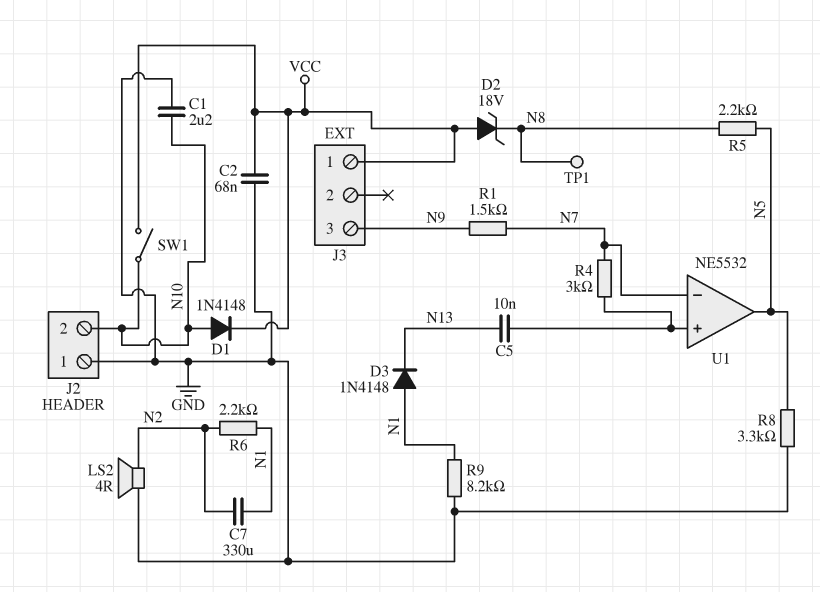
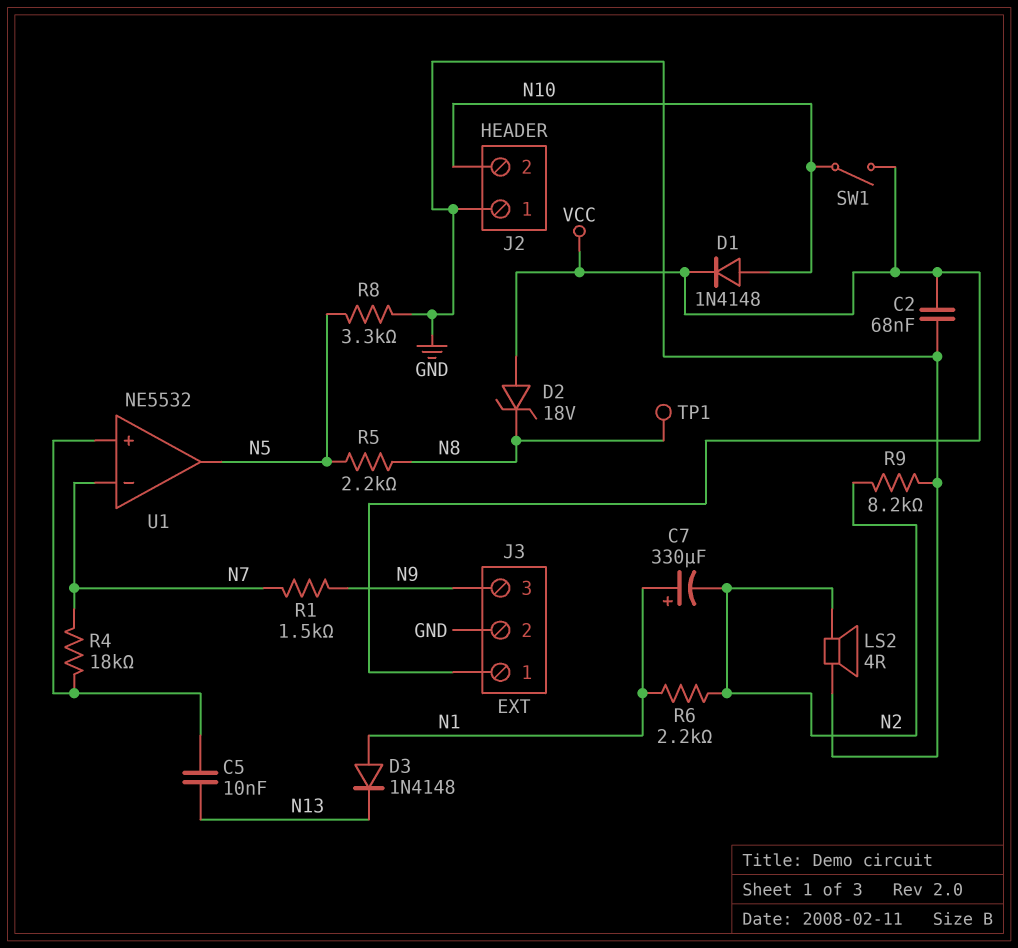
C1: 2.2uF (GND, N10) -> none
C7: 330uF (N1, N2) -> 330uF (plus N1, minus N2)
J3 pin 2: none -> GND
R4: 3k (N7, U1/in+) -> 18k (N7, U1/in+)
R9: 8.2k (GND, N1) -> 8.2k (GND, N2)

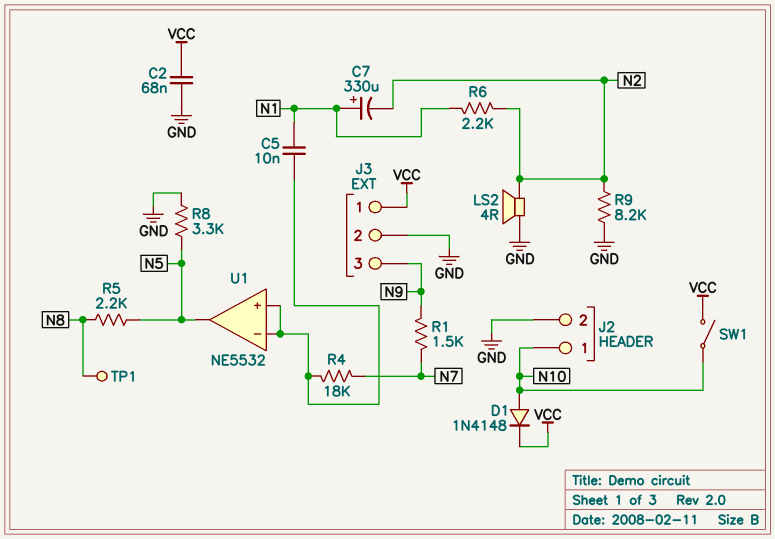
C5: 10nF (N13, U1/in+) -> 10nF (N1, U1/in+)
D2: zener 18V (A VCC, K N8) -> none
D3: diode 1N4148 (A N1, K N13) -> none
J2 pin 1: GND -> N10
J2 pin 2: N10 -> GND
U1 pin in-: N7 -> U1/in+

